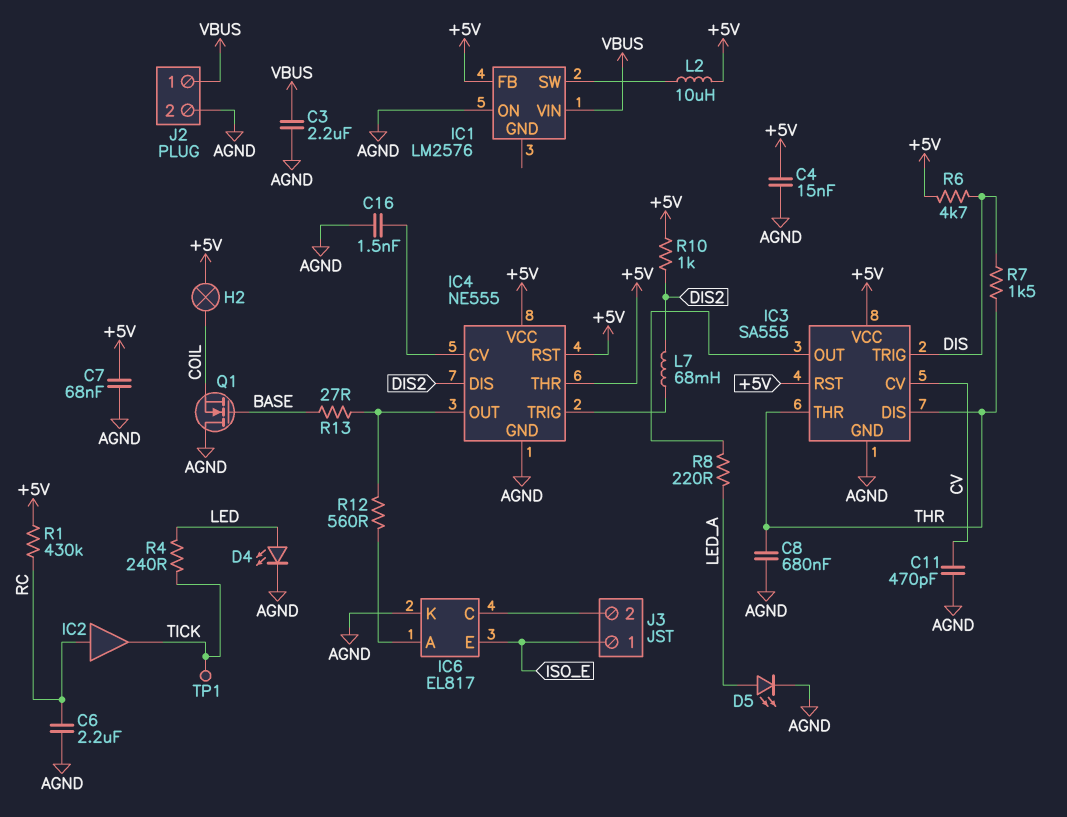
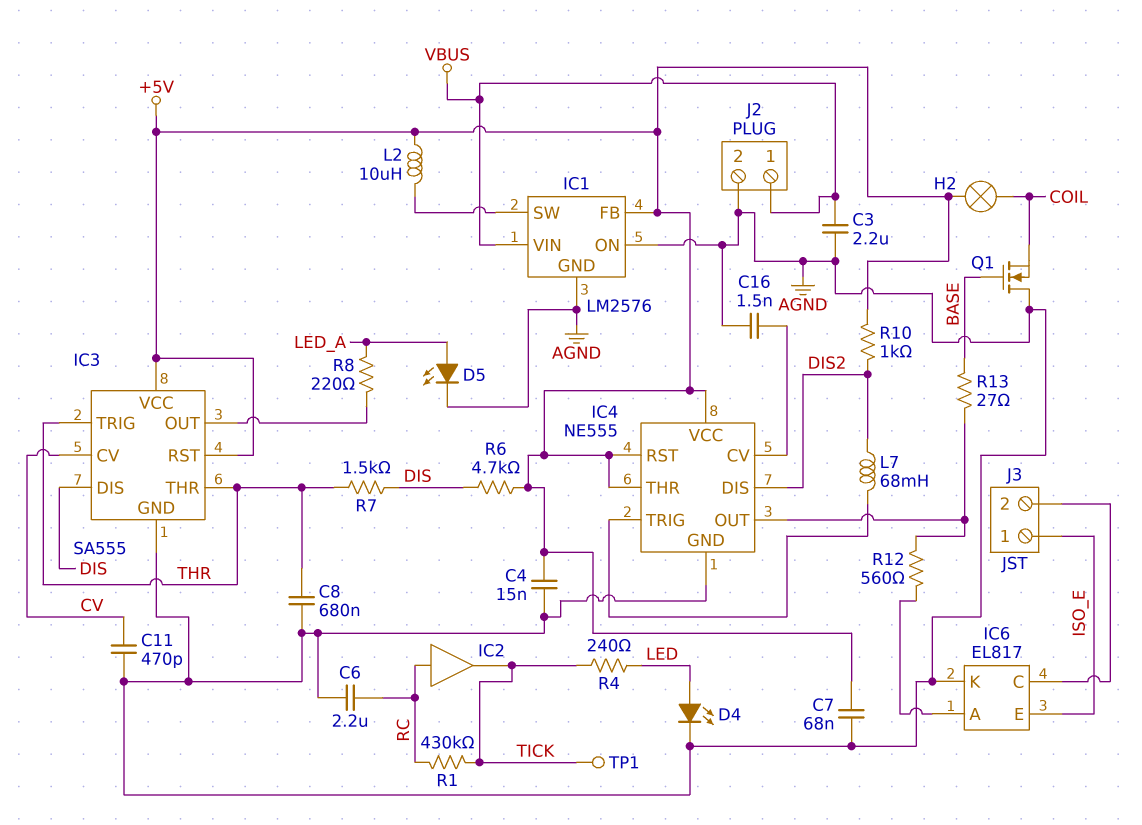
IC1 pin GND: none -> AGND
IC3 pin DIS: THR -> DIS
IC3 pin TRIG: DIS -> THR
R1: 430k (+5V, RC) -> 430k (RC, TICK)

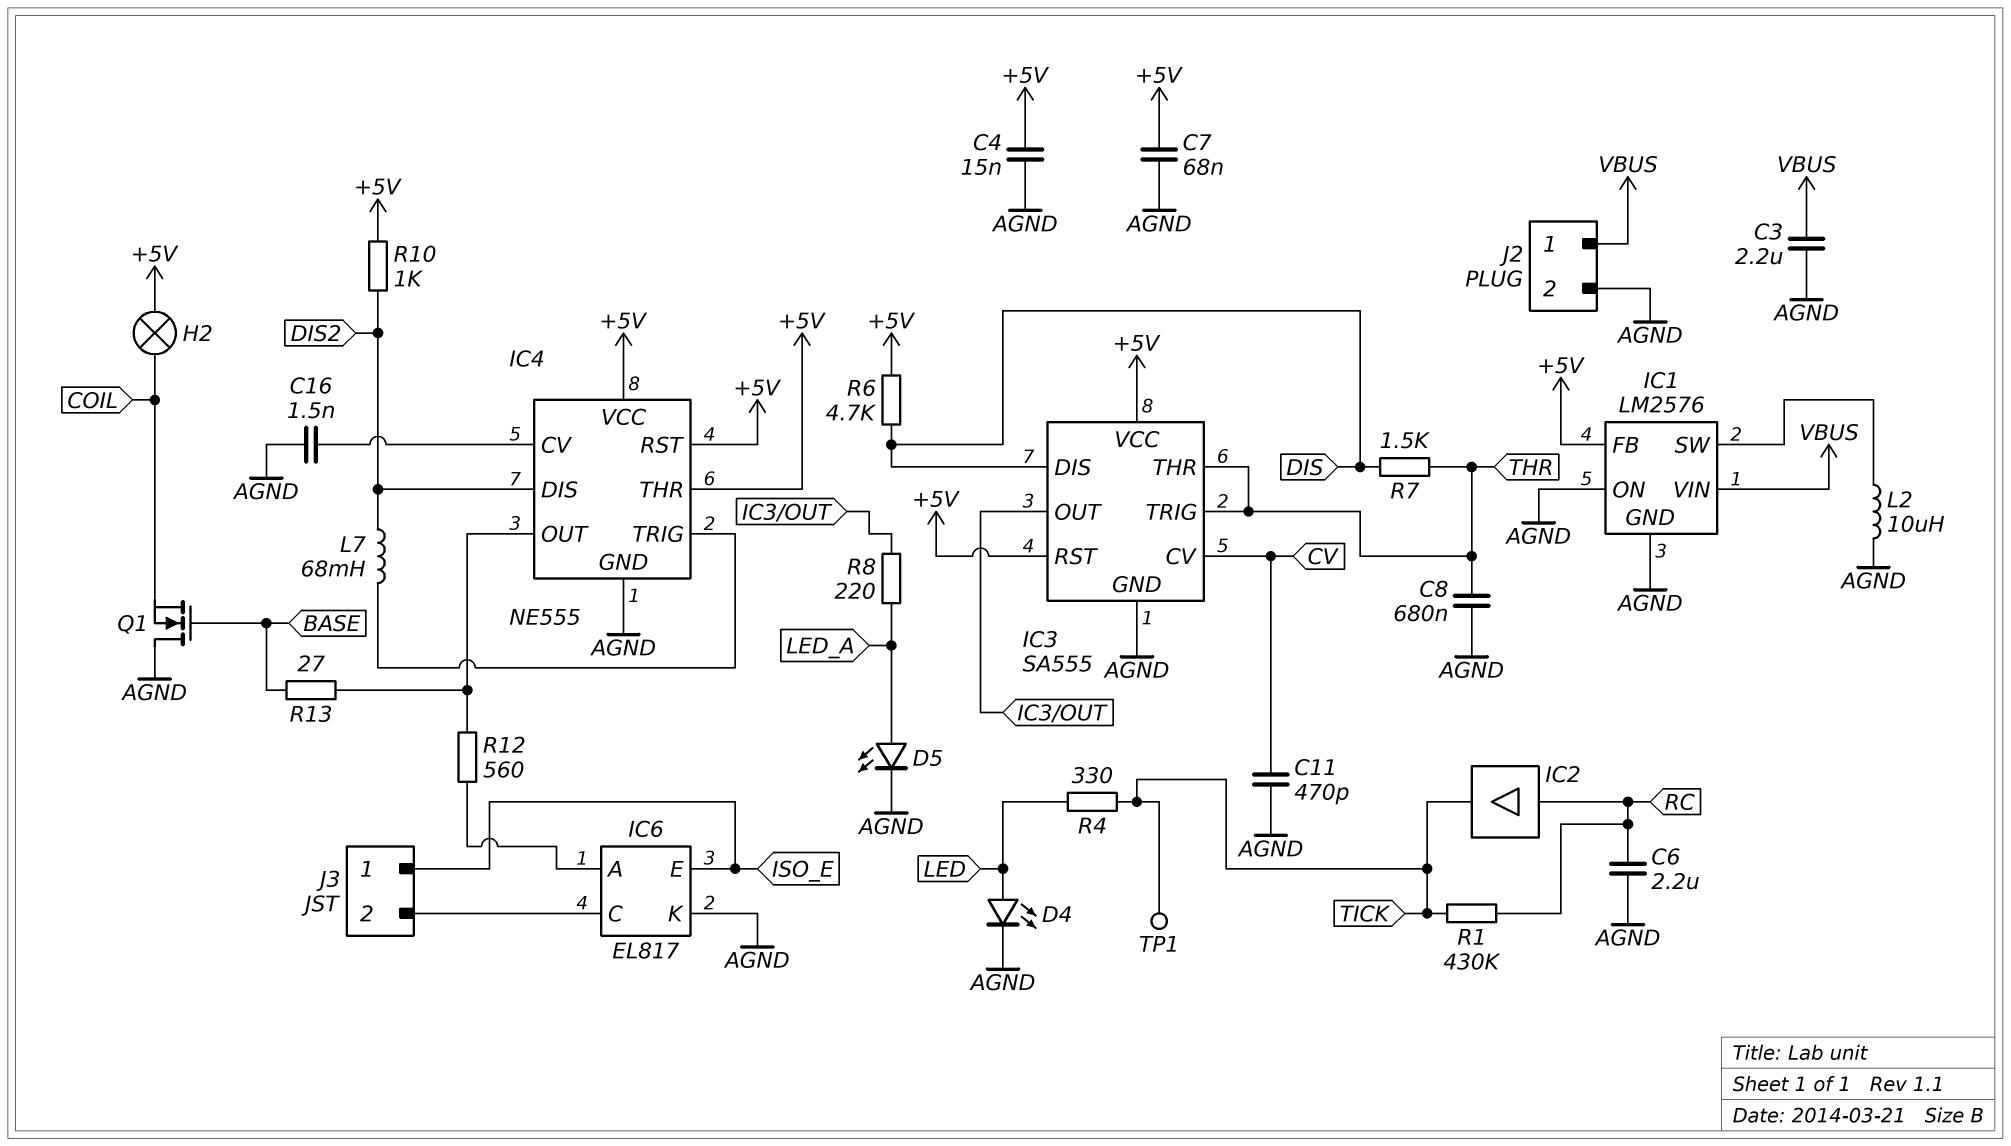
L2: 10uH (+5V, IC1/SW) -> 10uH (AGND, IC1/SW)
R4: 240 (LED, TICK) -> 330 (LED, TICK)

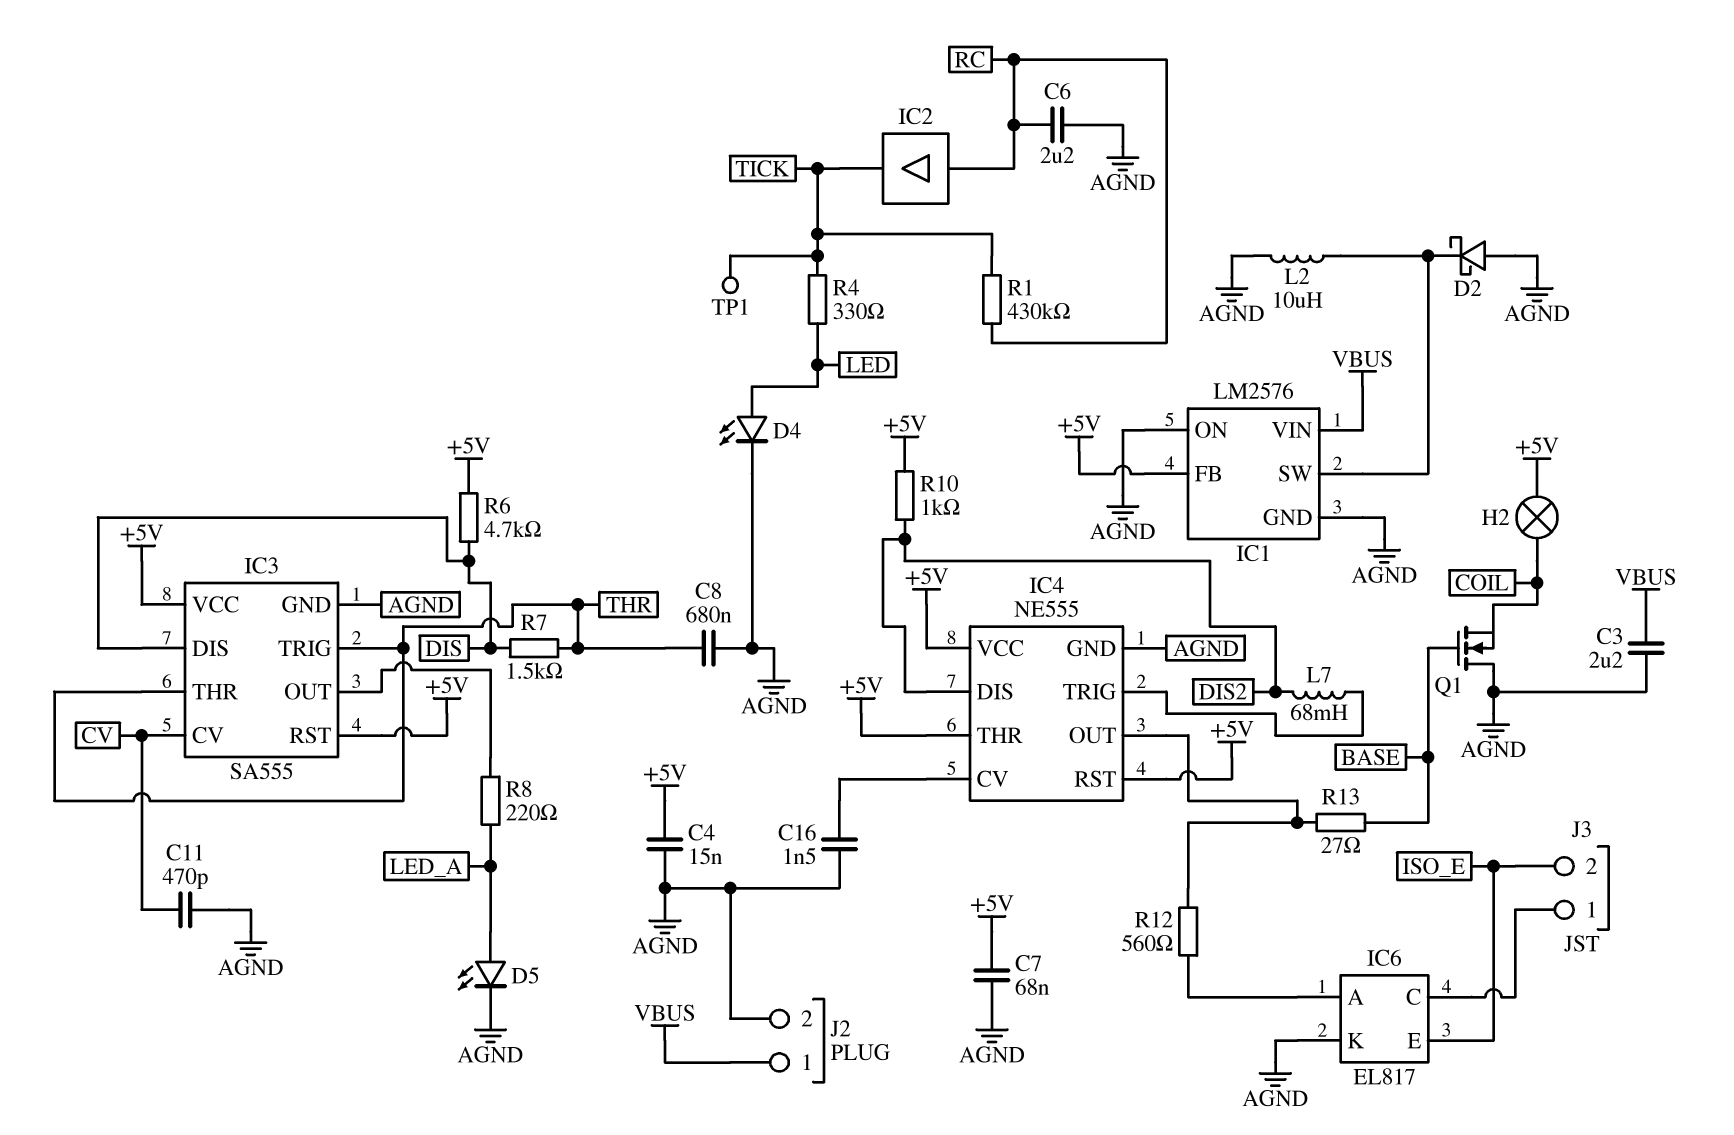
D2: none -> schottky (A AGND, K IC1/SW)
J3 pin 1: ISO_E -> IC6/C
J3 pin 2: IC6/C -> ISO_E

